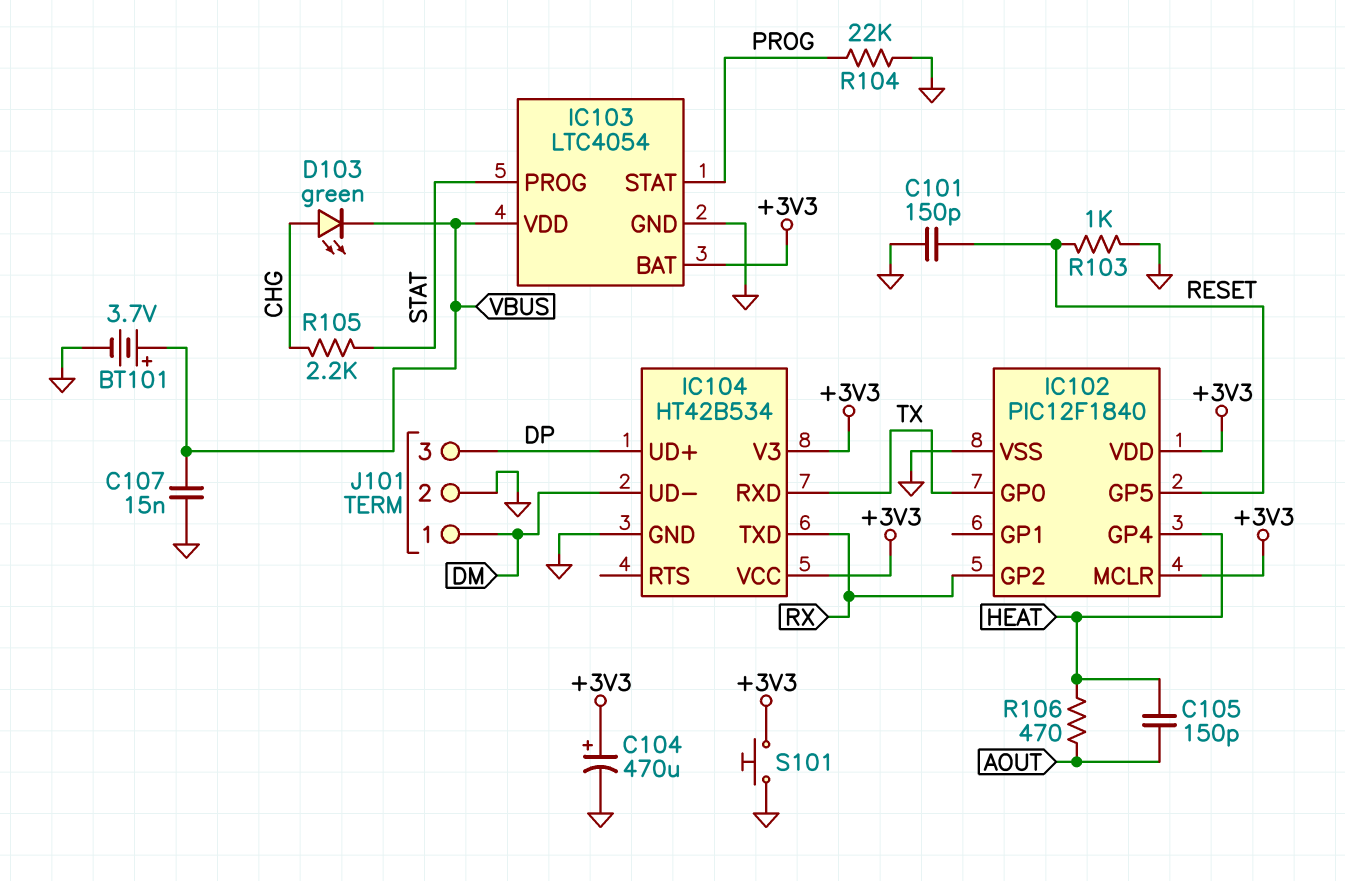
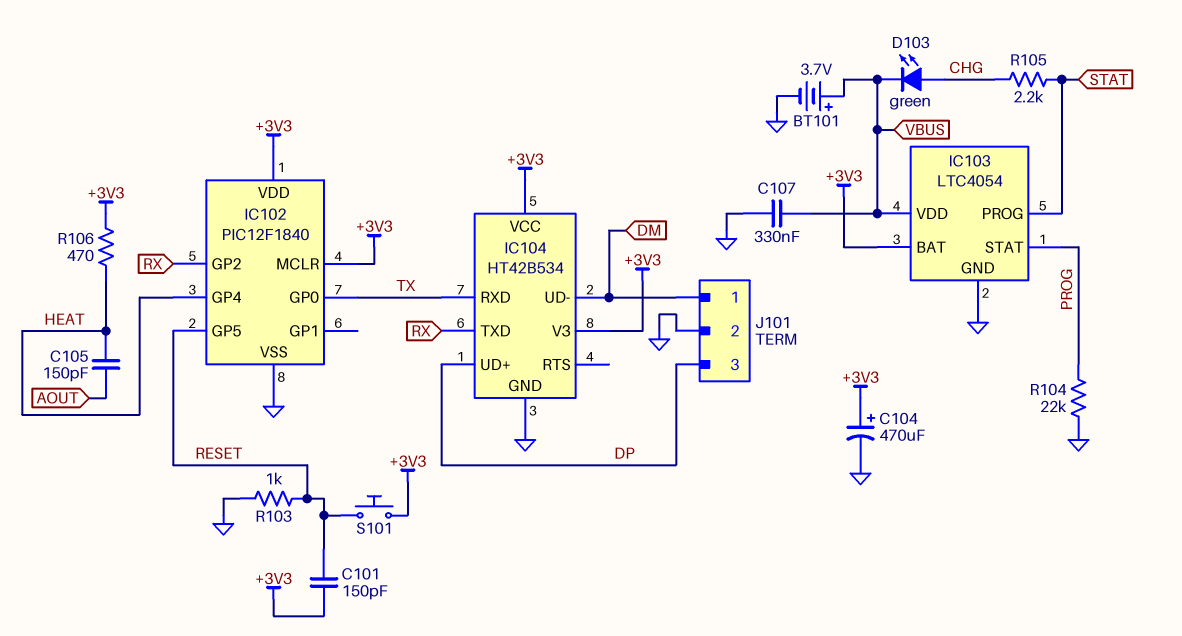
C101: 150pF (GND, RESET) -> 150pF (+3V3, RESET)
C107: 15nF (GND, VBUS) -> 330nF (GND, VBUS)
R106: 470 (AOUT, HEAT) -> 470 (+3V3, HEAT)
S101: button (+3V3, GND) -> button (+3V3, RESET)

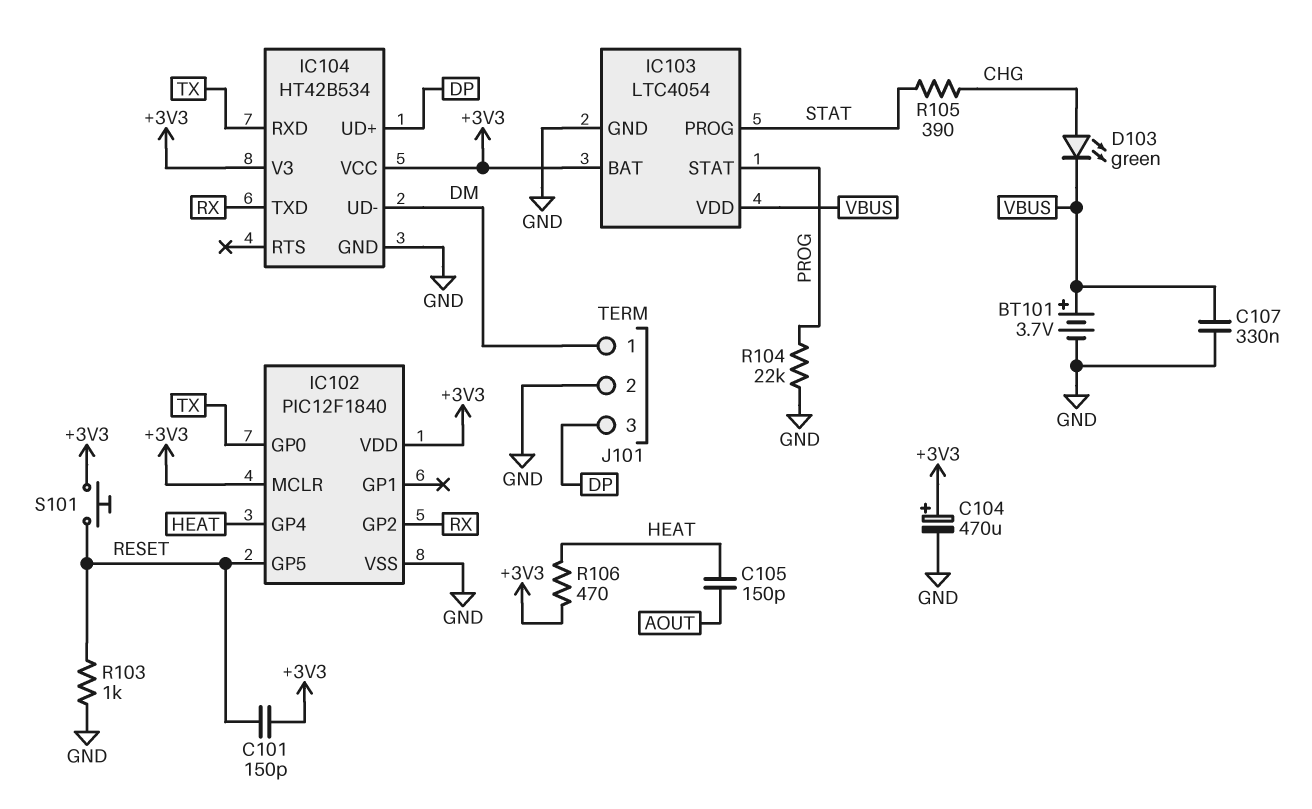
R105: 2.2k (CHG, STAT) -> 390 (CHG, STAT)

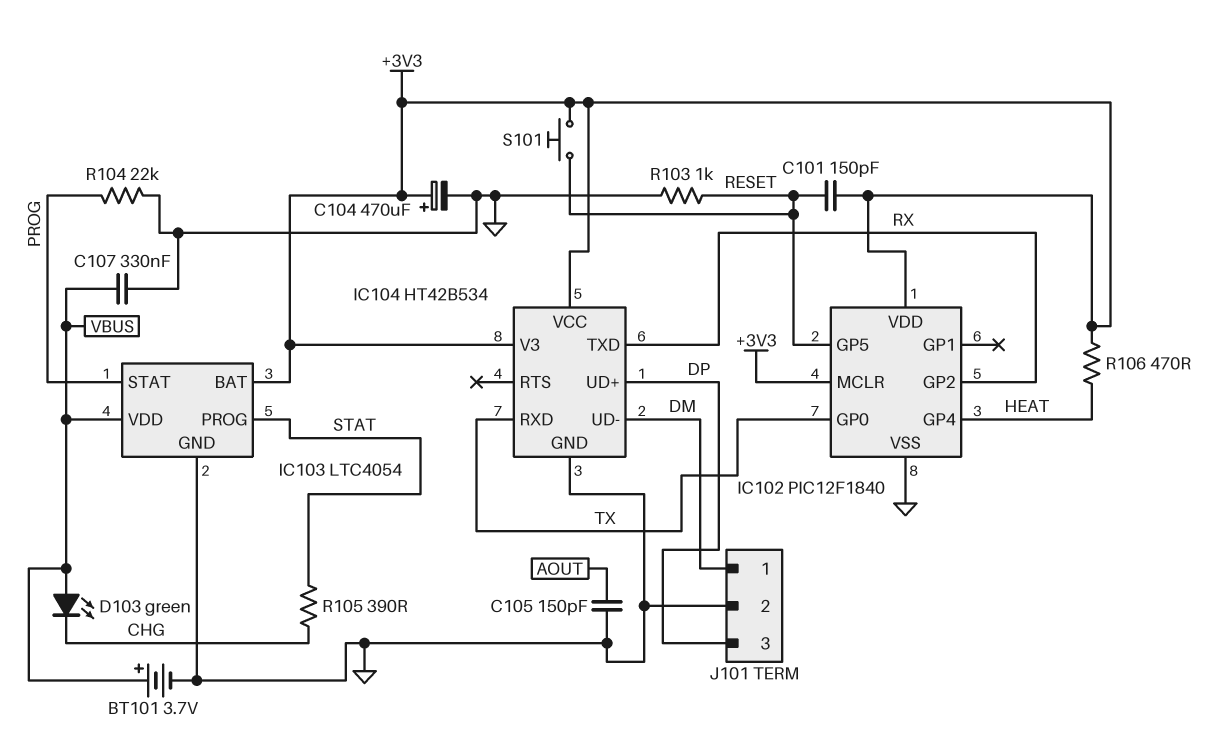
C105: 150pF (AOUT, HEAT) -> 150pF (AOUT, GND)
D103: LED green (A CHG, K VBUS) -> LED green (A VBUS, K CHG)

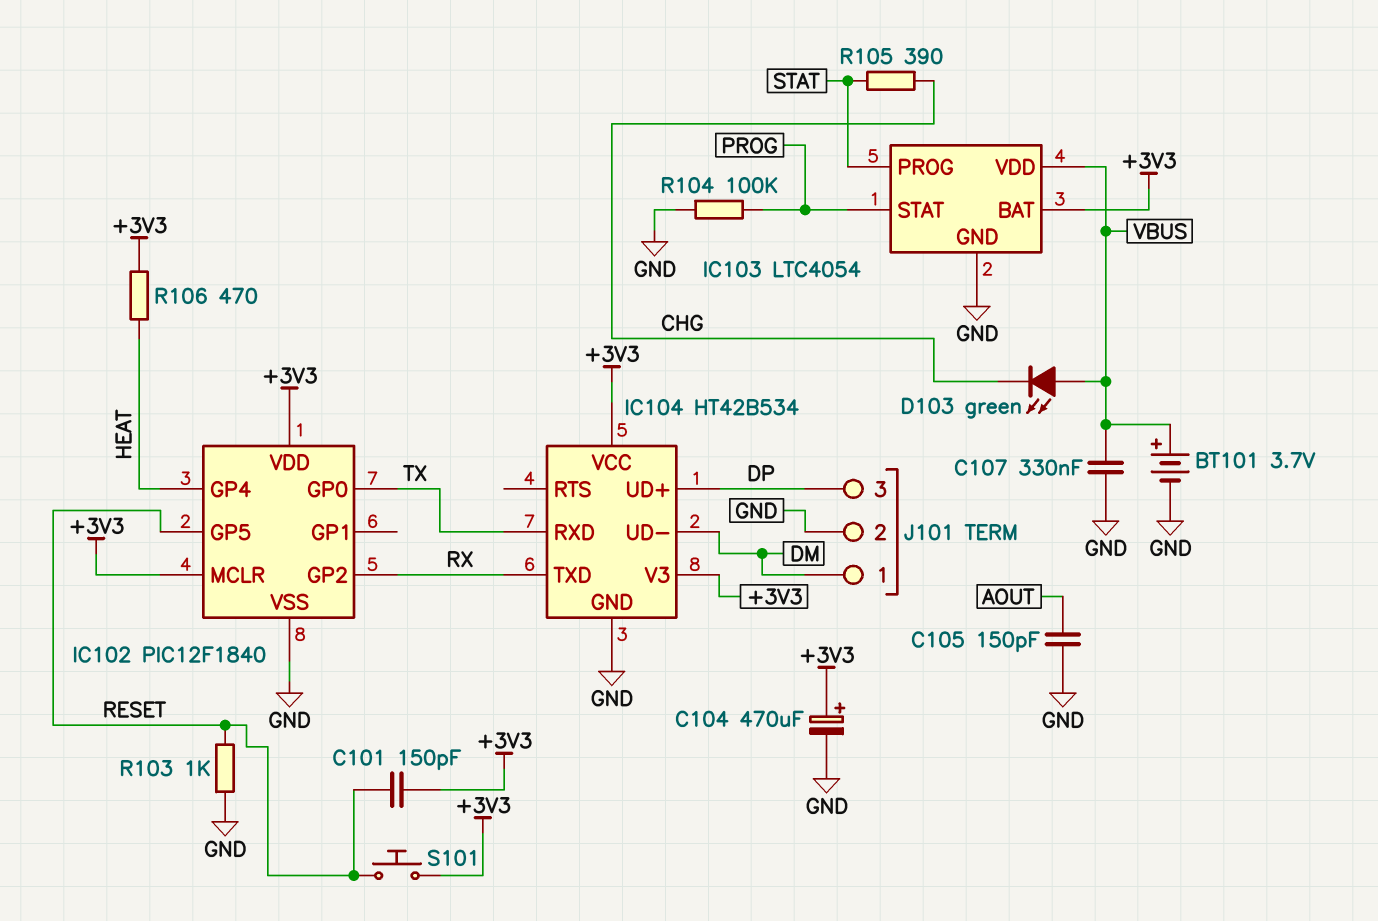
R104: 22k (GND, PROG) -> 100k (GND, PROG)

